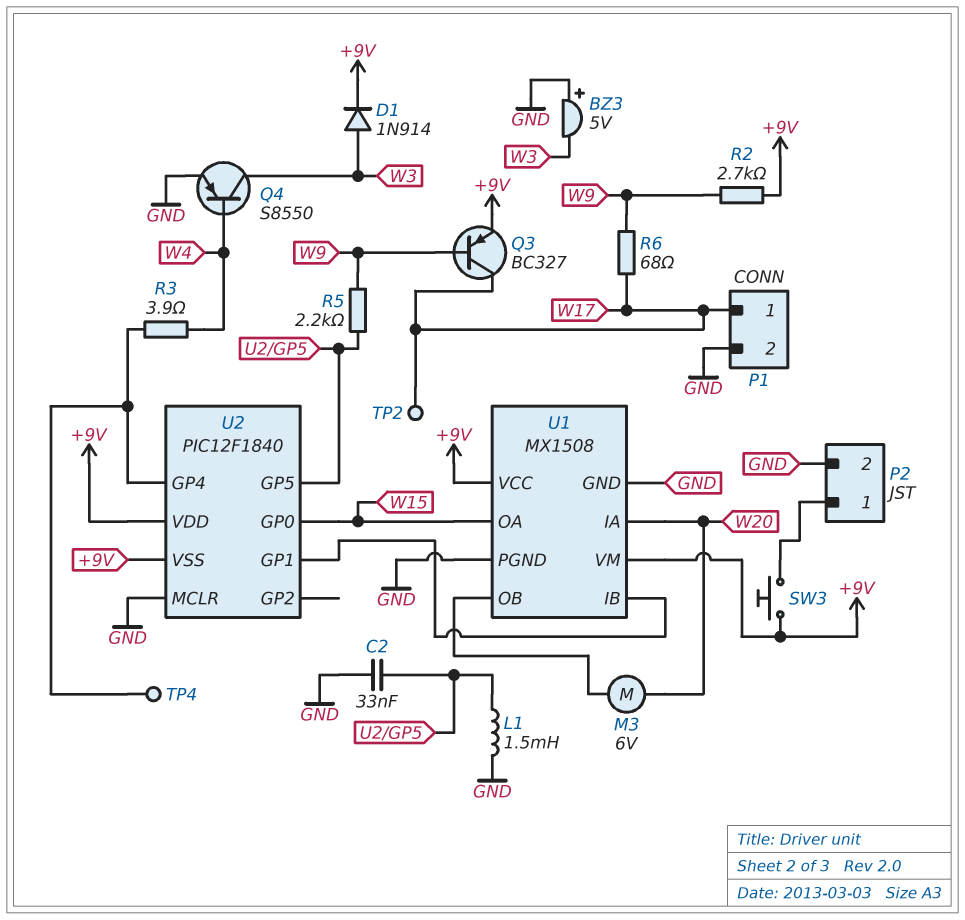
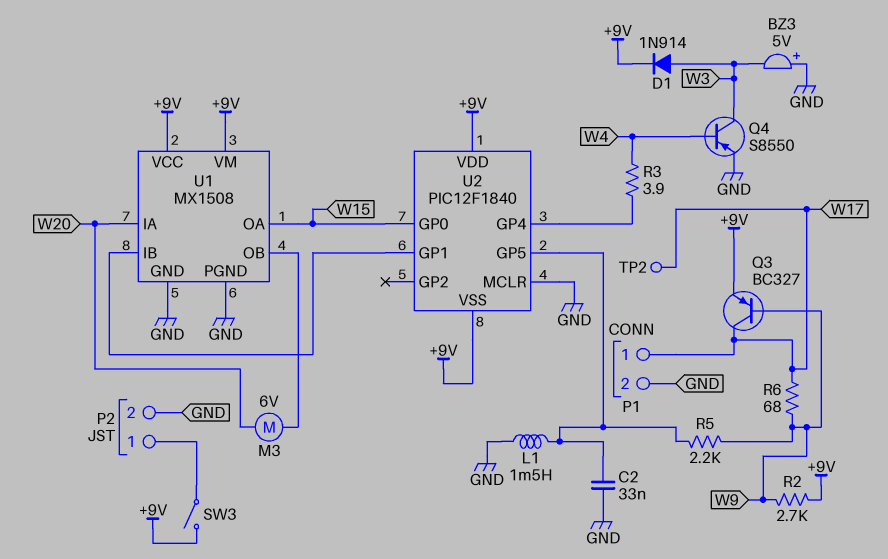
SW3: button (+9V, P2/1) -> switch (+9V, P2/1)
TP4: test point (U2/GP4) -> none

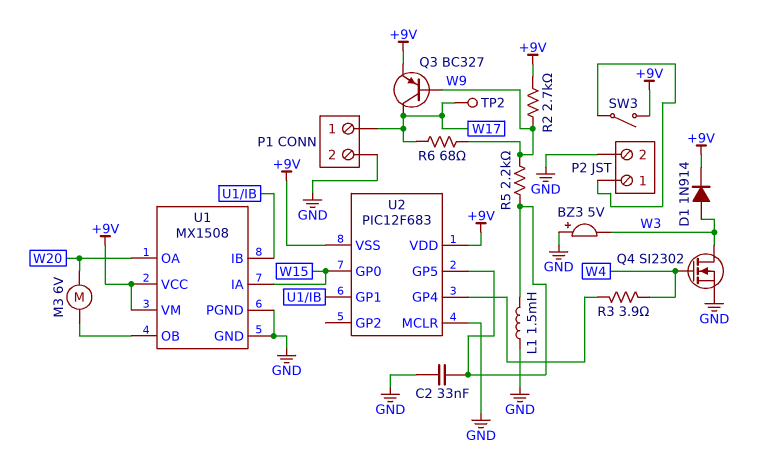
Q4: PNP S8550 (B W4, C W3, E GND) -> NMOS SI2302 (G W4, D W3, S GND)
U1 pin IA: W20 -> W15
U1 pin OA: W15 -> W20
U2: PIC12F1840 -> PIC12F683

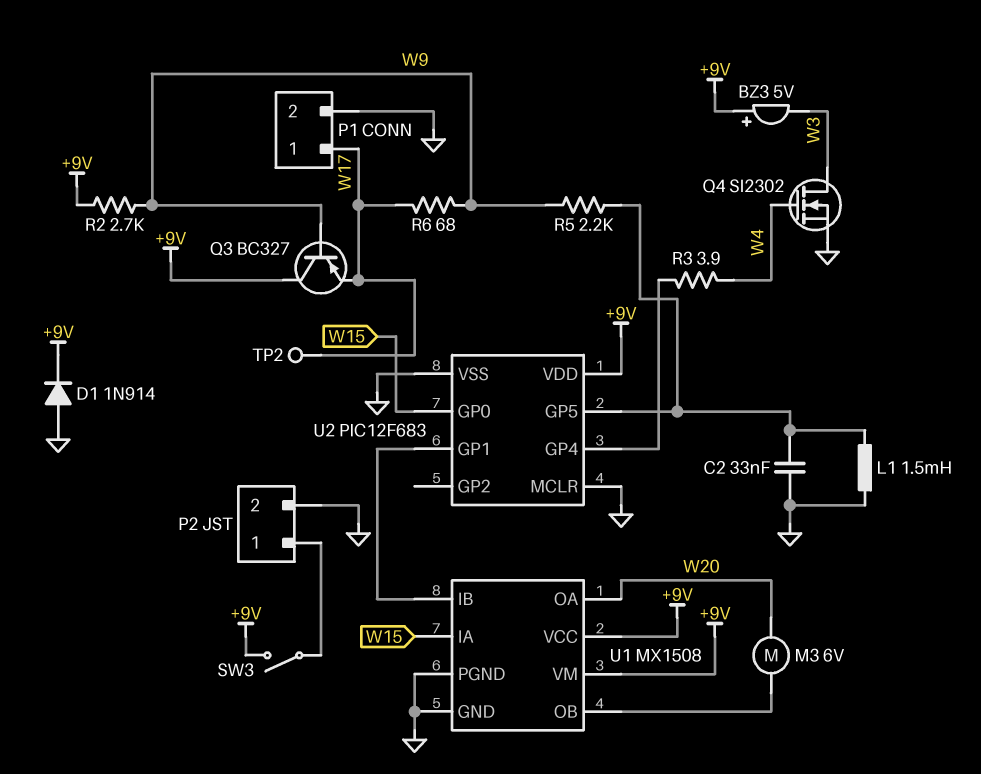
BZ3: buzzer 5V (plus GND, minus W3) -> buzzer 5V (plus +9V, minus W3)
D1: diode 1N914 (A W3, K +9V) -> diode 1N914 (A GND, K +9V)
Q3: PNP BC327 (B W9, C W17, E +9V) -> PNP BC327 (B W9, C +9V, E W17)
U2 pin VSS: +9V -> GND

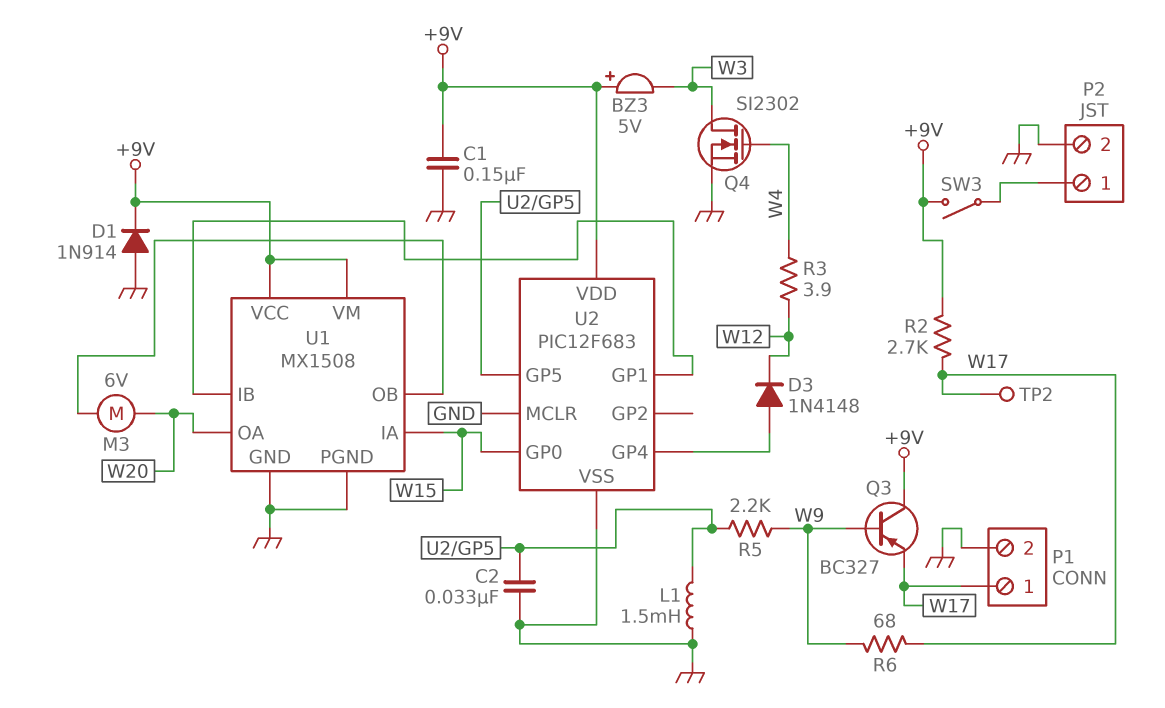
C1: none -> 150nF (+9V, GND)
D3: none -> diode 1N4148 (A U2/GP4, K W12)
R2: 2.7k (+9V, W9) -> 2.7k (+9V, W17)
R3: 3.9 (U2/GP4, W4) -> 3.9 (W4, W12)

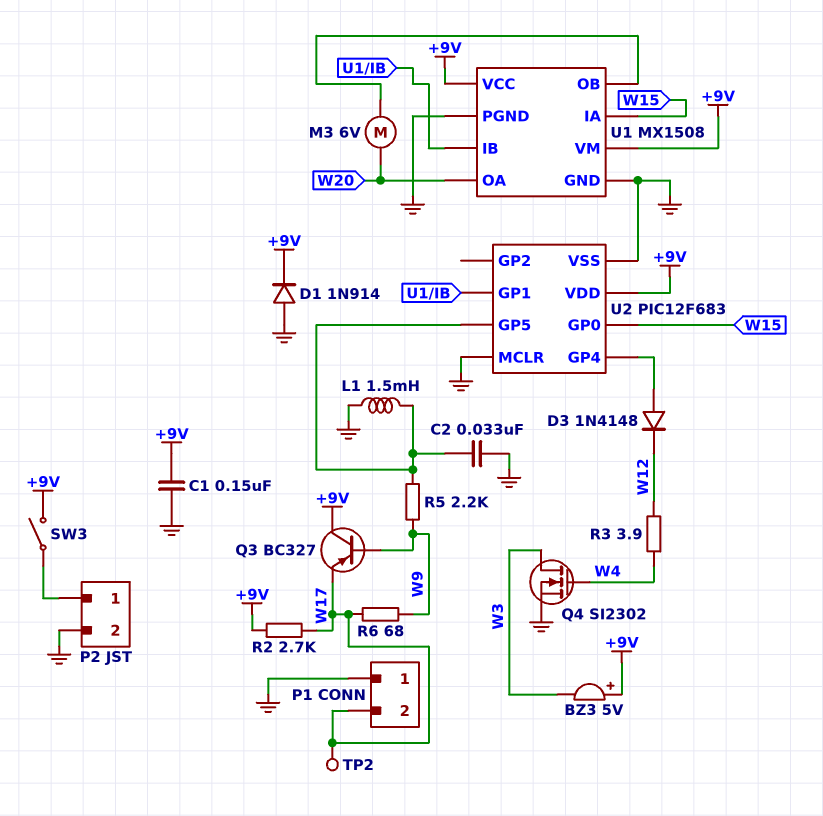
P1 pin 1: W17 -> GND
P1 pin 2: GND -> W17

